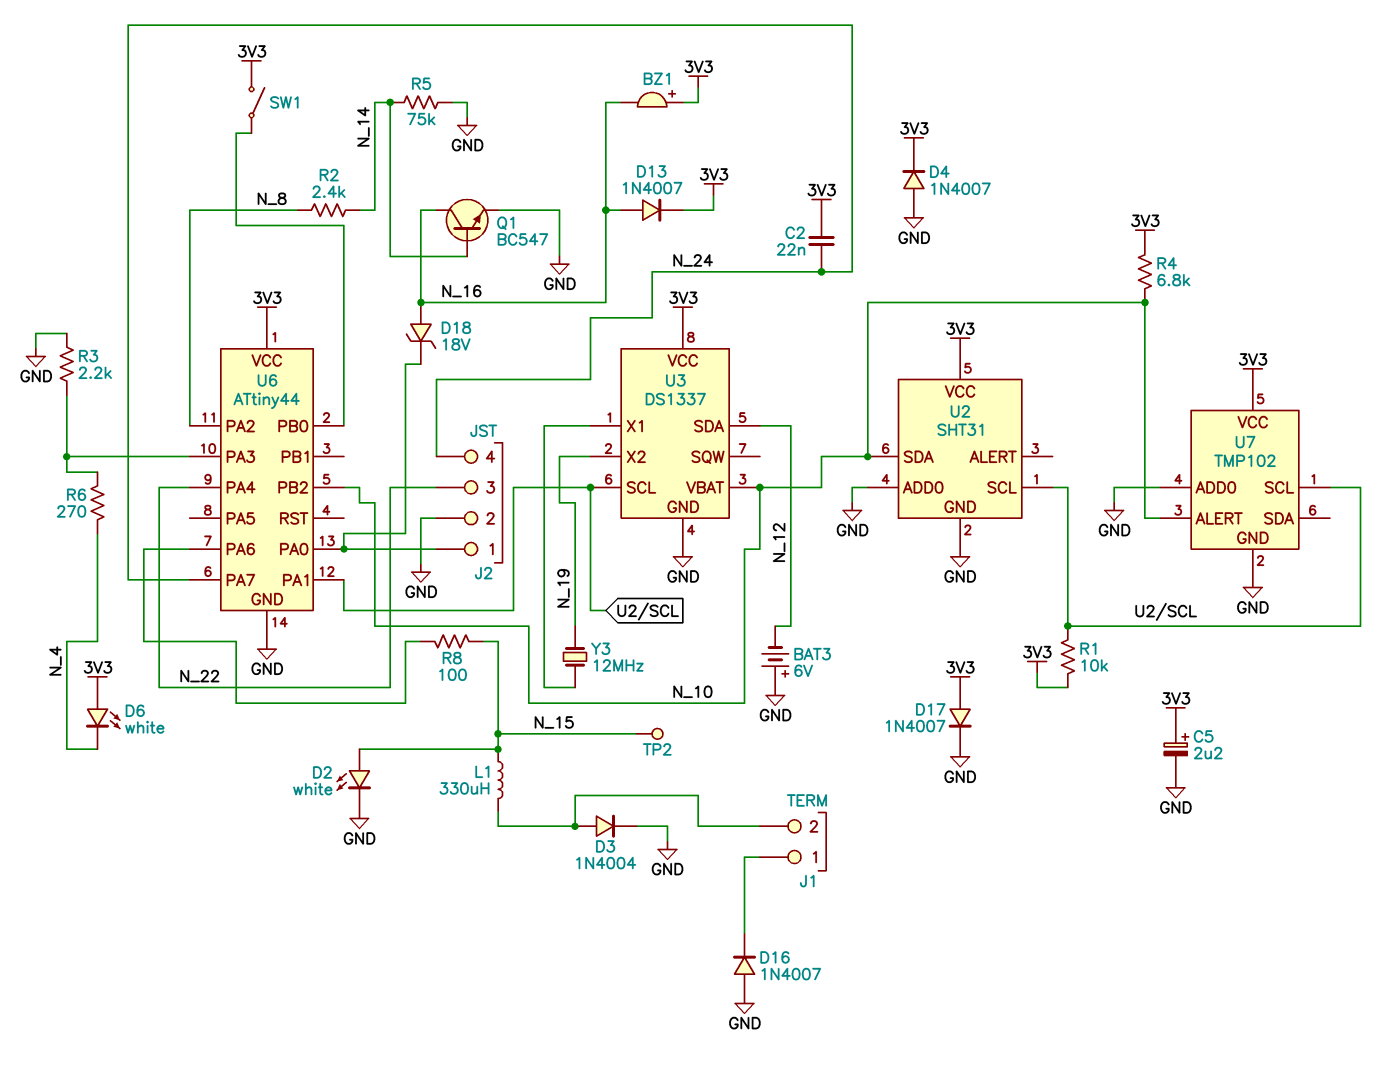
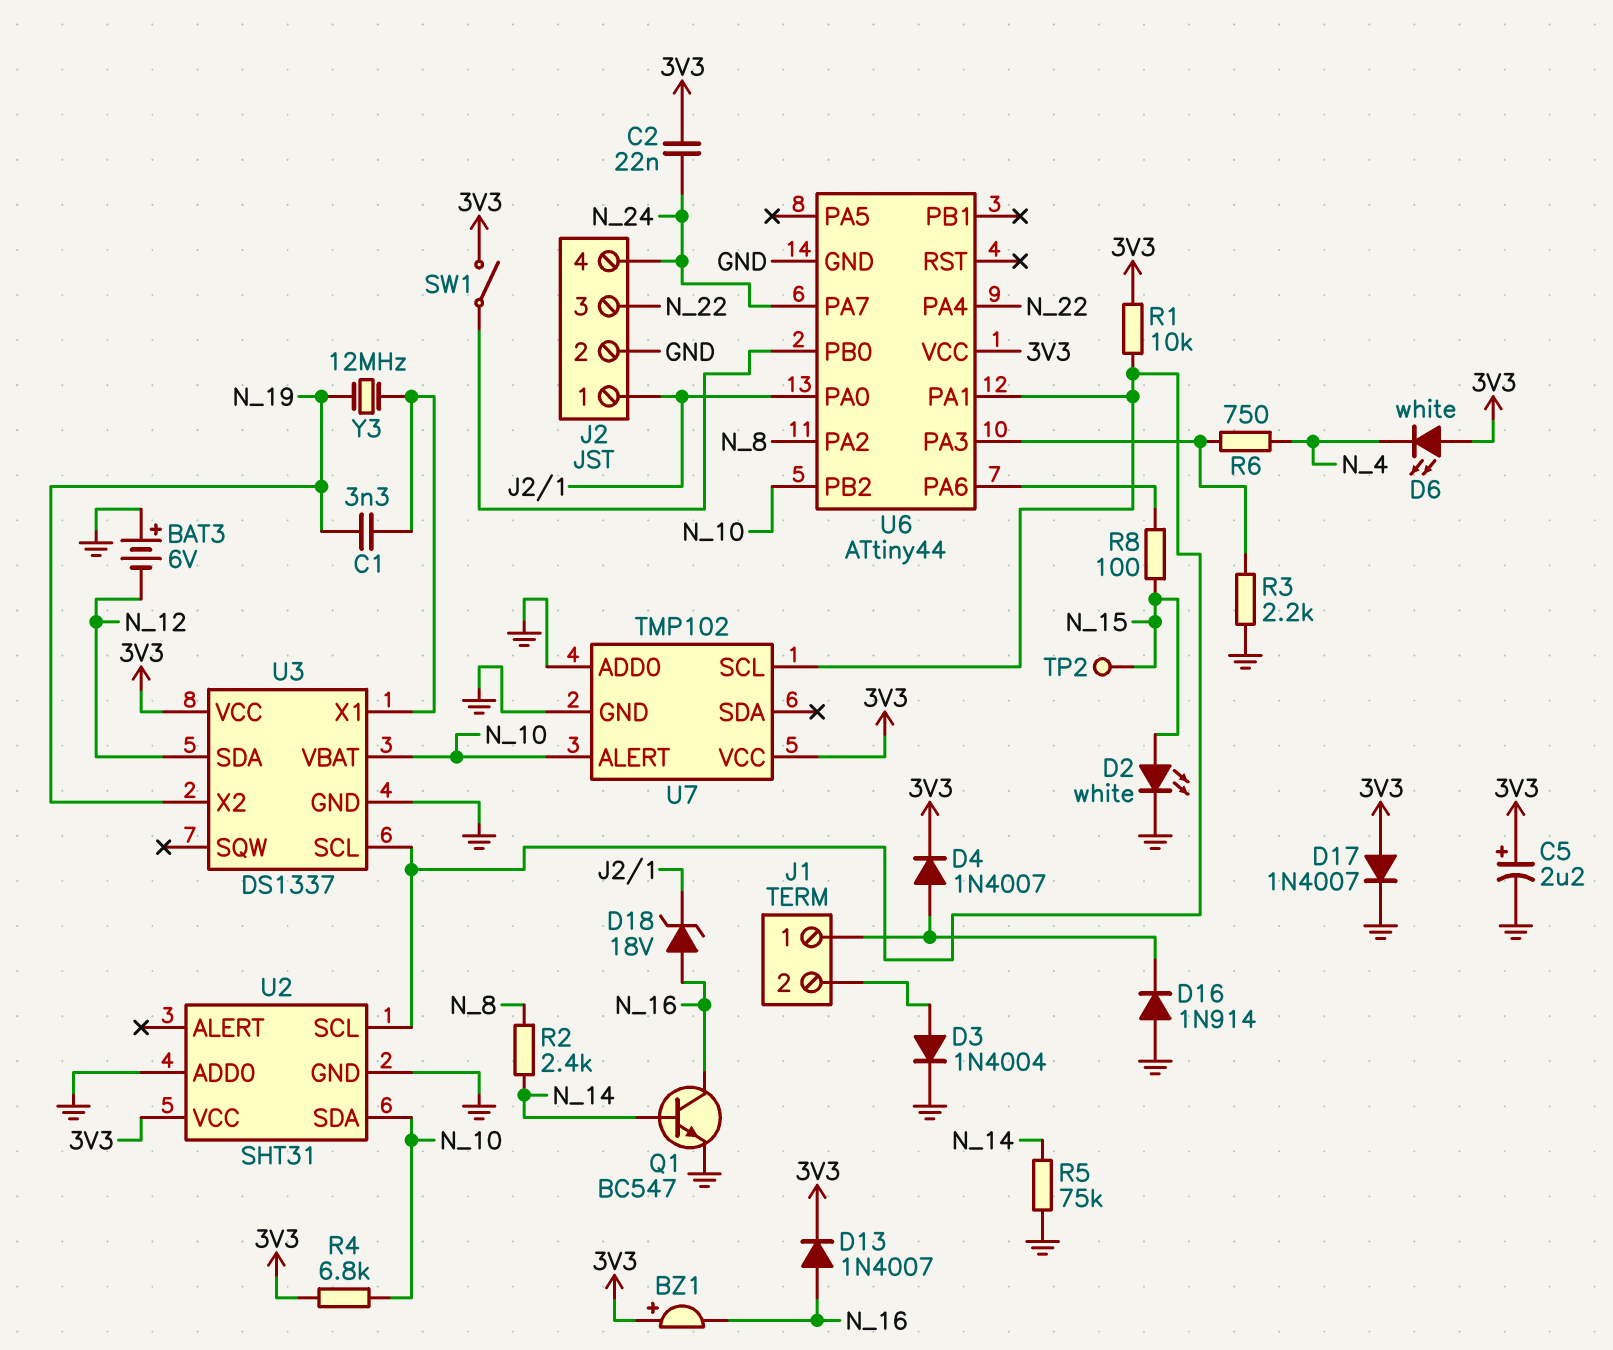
C1: none -> 3.3nF (N_19, U3/X1)
D4: diode 1N4007 (A GND, K 3V3) -> diode 1N4007 (A J1/1, K 3V3)
D16: diode 1N4007 (A GND, K J1/1) -> diode 1N914 (A GND, K J1/1)
L1: 330uH (J1/2, N_15) -> none
R6: 270 (N_4, U6/PA3) -> 750 (N_4, U6/PA3)

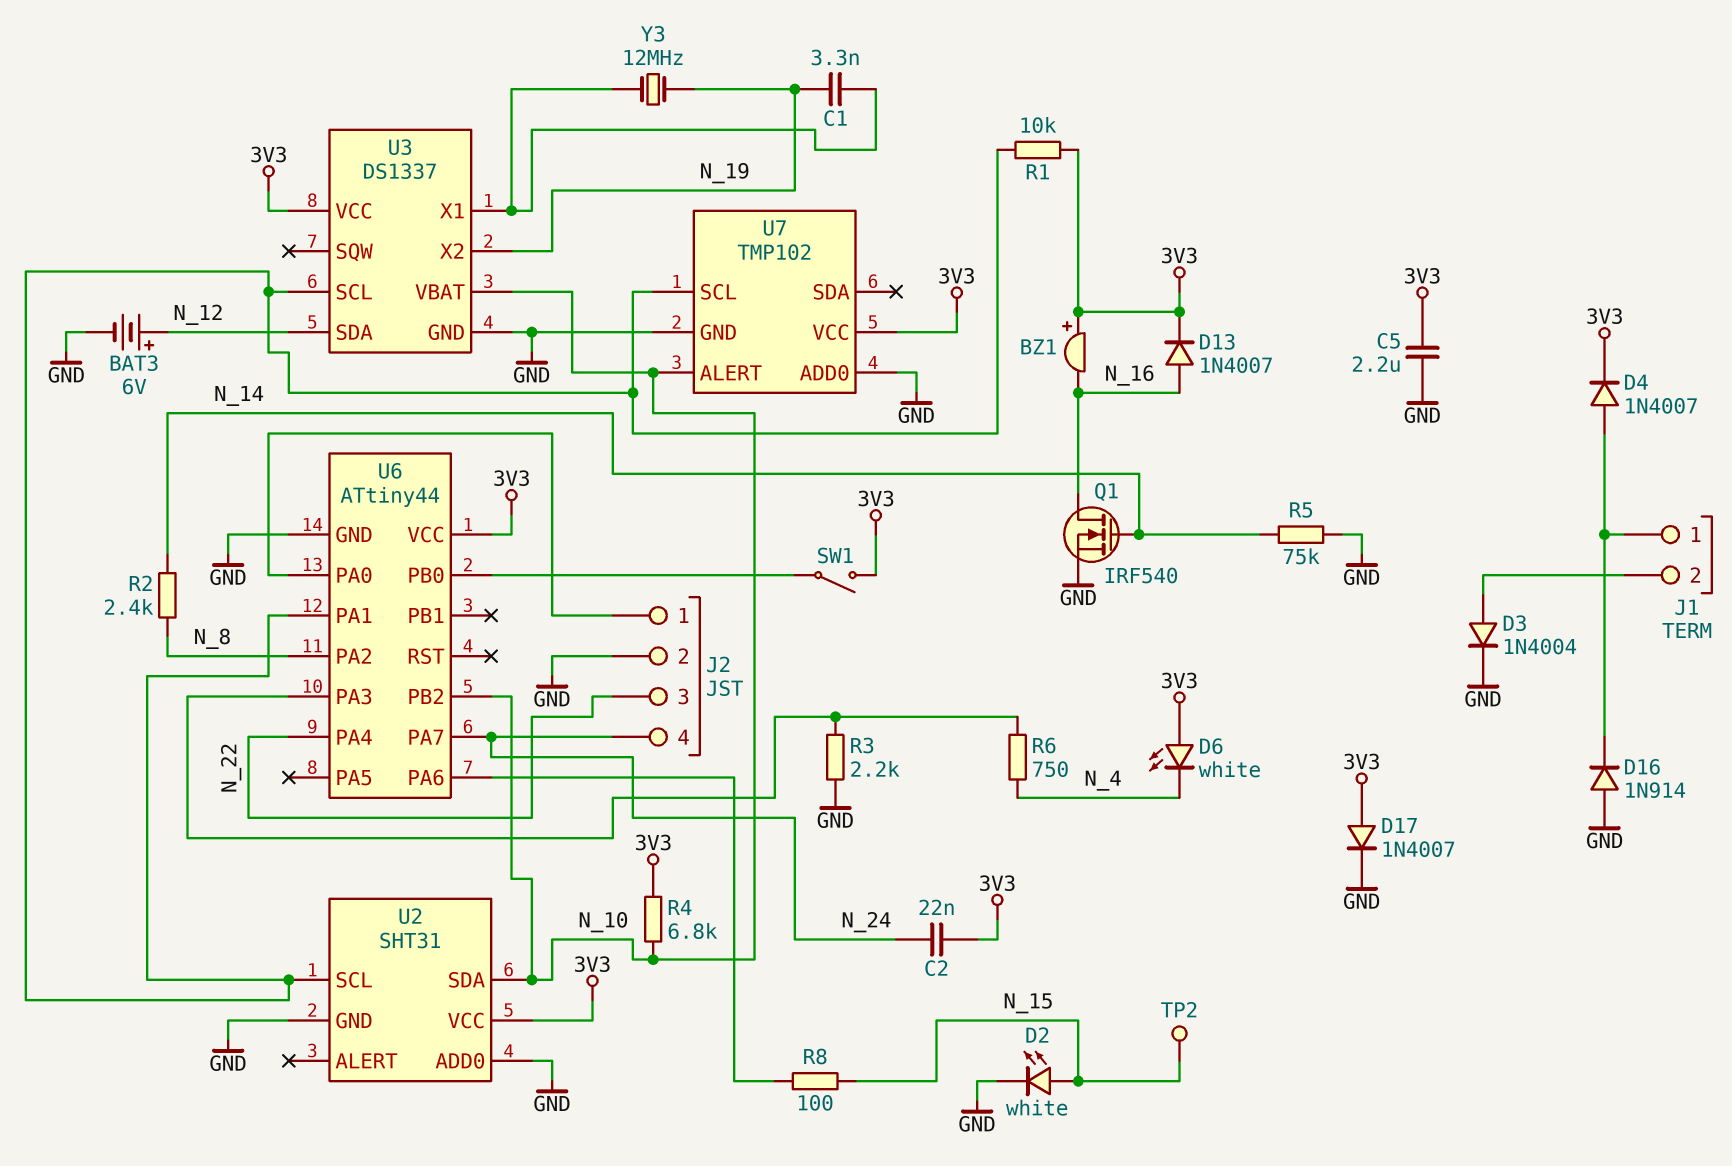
BAT3: 6V (plus GND, minus N_12) -> 6V (plus N_12, minus GND)
C5: 2.2uF (plus 3V3, minus GND) -> 2.2uF (3V3, GND)
D18: zener 18V (A N_16, K J2/1) -> none
Q1: NPN BC547 (B N_14, C N_16, E GND) -> NMOS IRF540 (G N_14, D N_16, S GND)

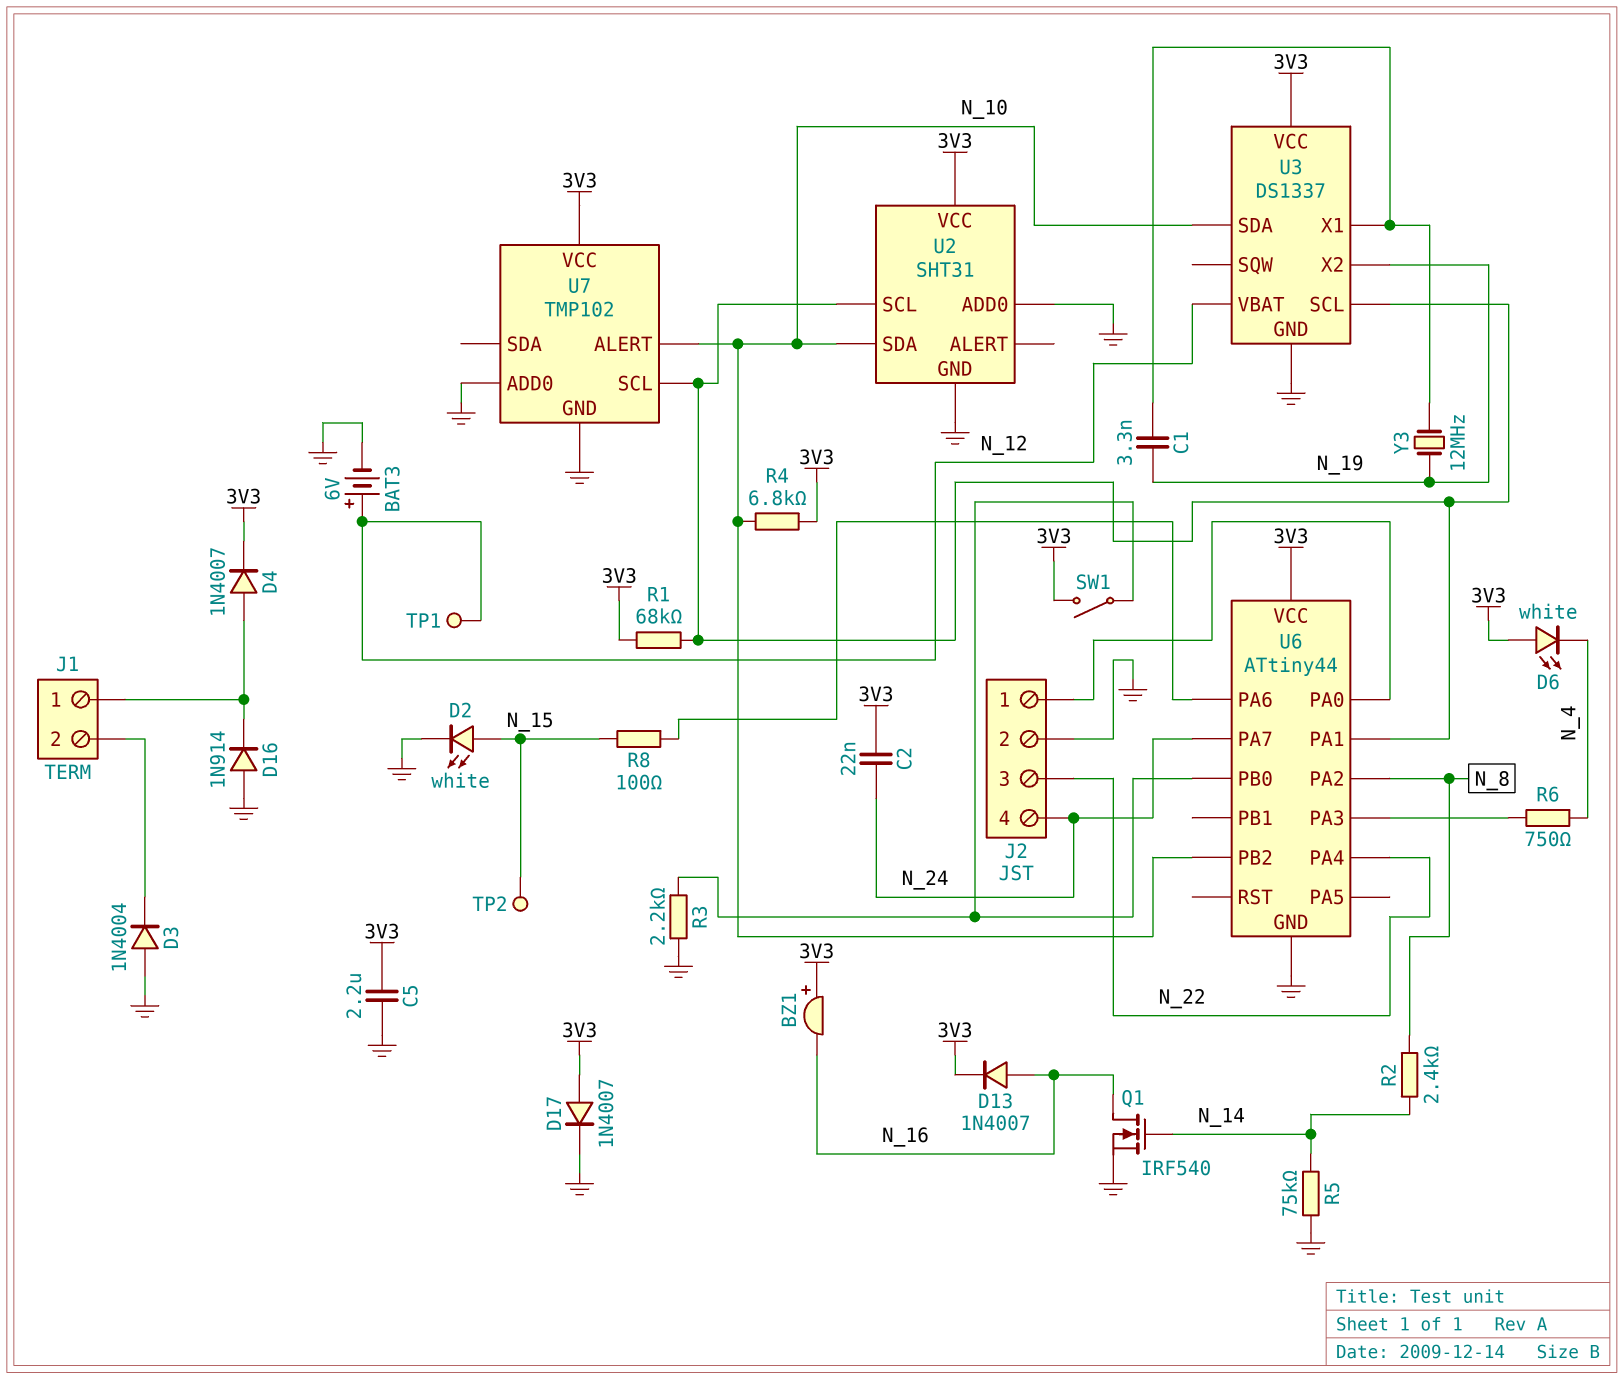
D3: diode 1N4004 (A J1/2, K GND) -> diode 1N4004 (A GND, K J1/2)
R1: 10k (3V3, U2/SCL) -> 68k (3V3, U2/SCL)
R3: 2.2k (GND, U6/PA3) -> 2.2k (GND, U6/PB0)
TP1: none -> test point (N_12)
U3 pin SDA: N_12 -> N_10
U3 pin VBAT: N_10 -> N_12

